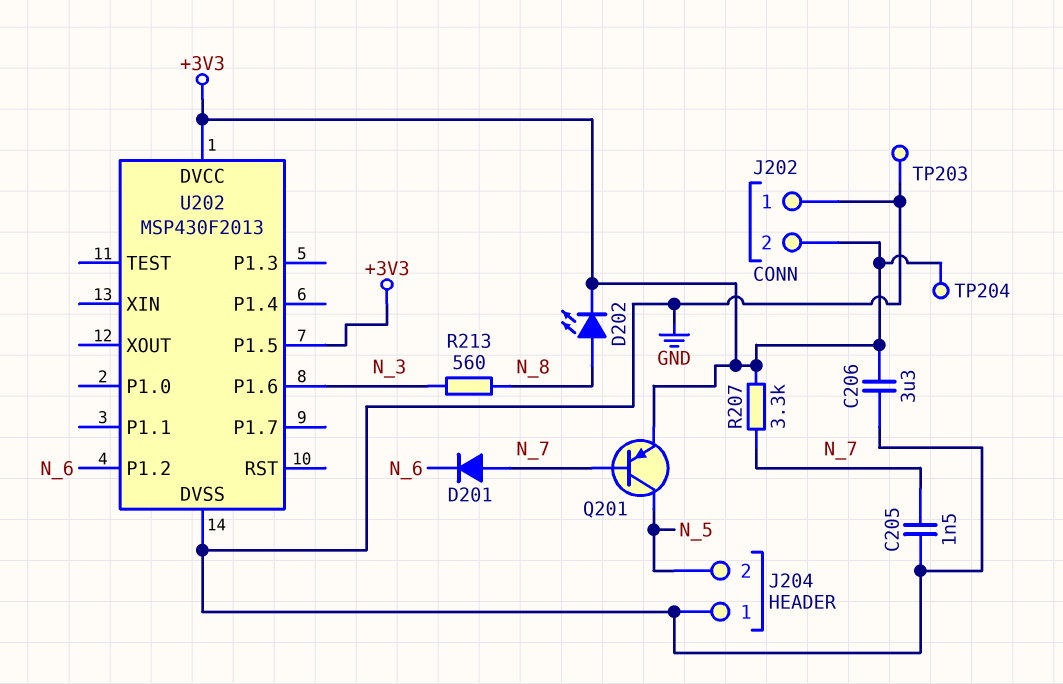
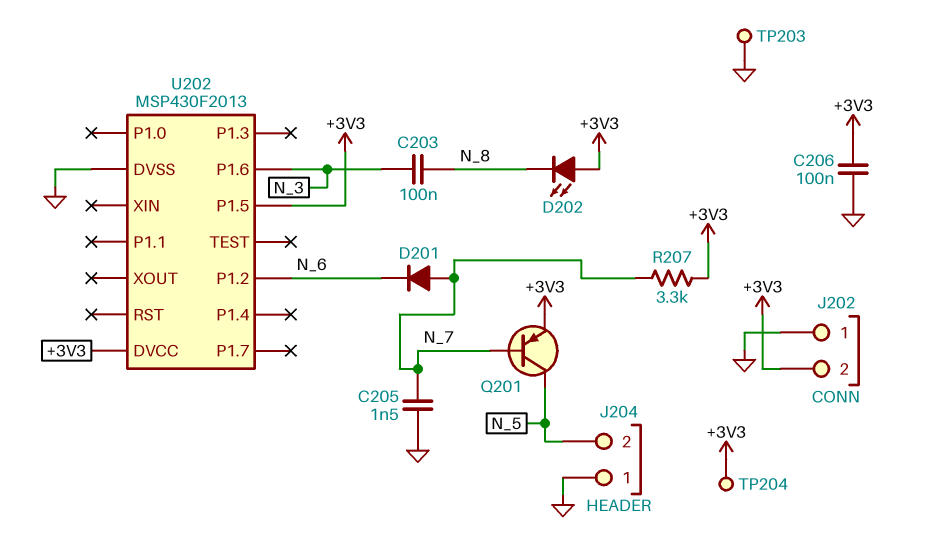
C203: none -> 100nF (N_3, N_8)
C206: 3.3uF (+3V3, GND) -> 100nF (+3V3, GND)
D202: LED (A N_8, K +3V3) -> LED (A +3V3, K N_8)
R213: 560 (N_3, N_8) -> none

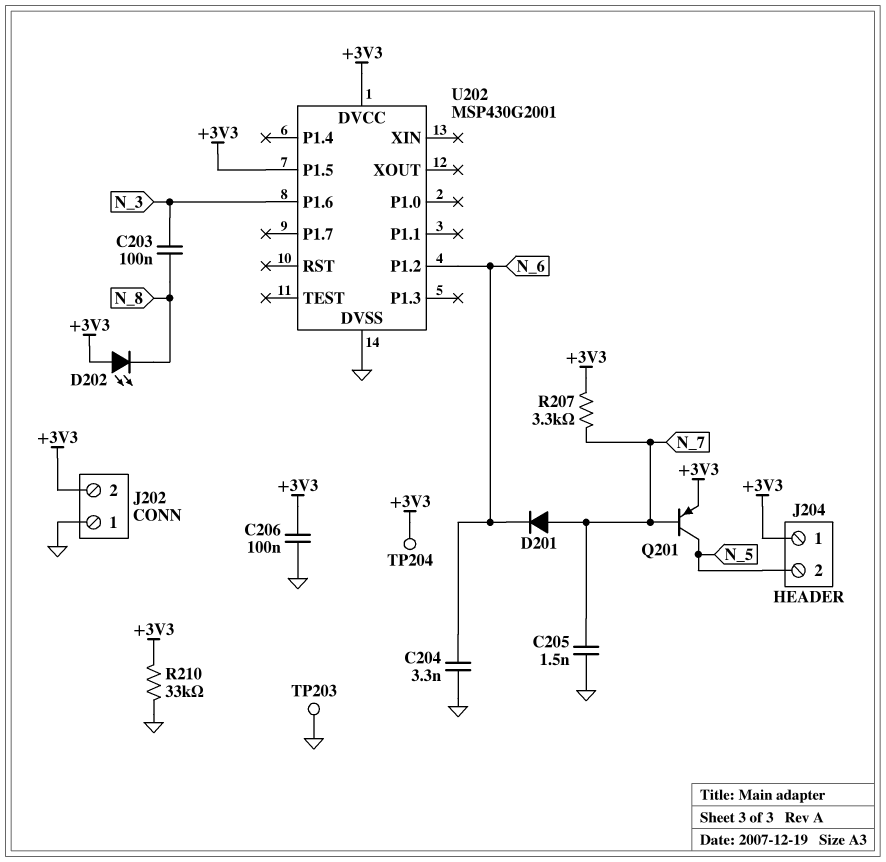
C204: none -> 3.3nF (GND, N_6)
J204 pin 1: GND -> +3V3
R210: none -> 33k (+3V3, GND)
U202: MSP430F2013 -> MSP430G2001

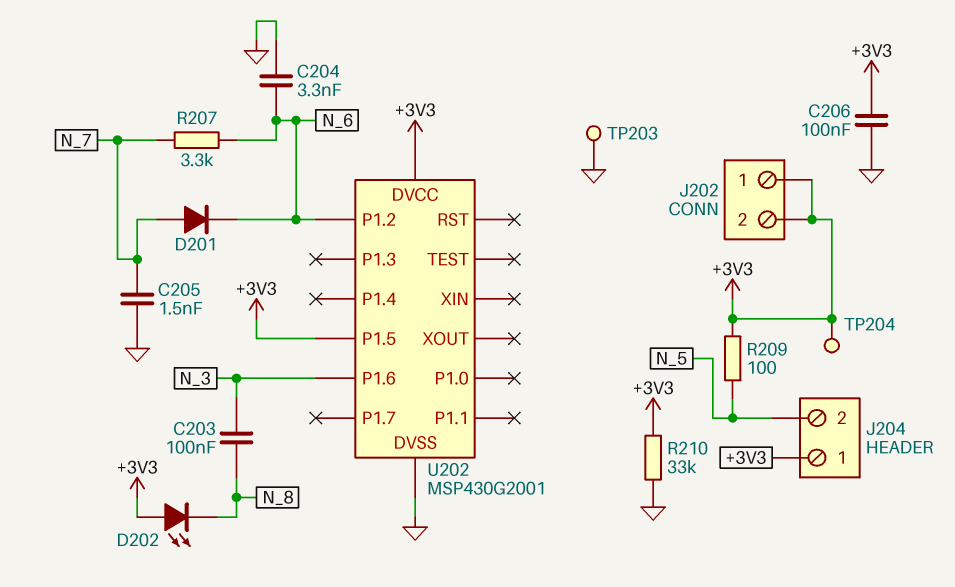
J202 pin 1: GND -> +3V3
Q201: PNP (B N_7, C N_5, E +3V3) -> none
R207: 3.3k (+3V3, N_7) -> 3.3k (N_6, N_7)
R209: none -> 100 (+3V3, N_5)

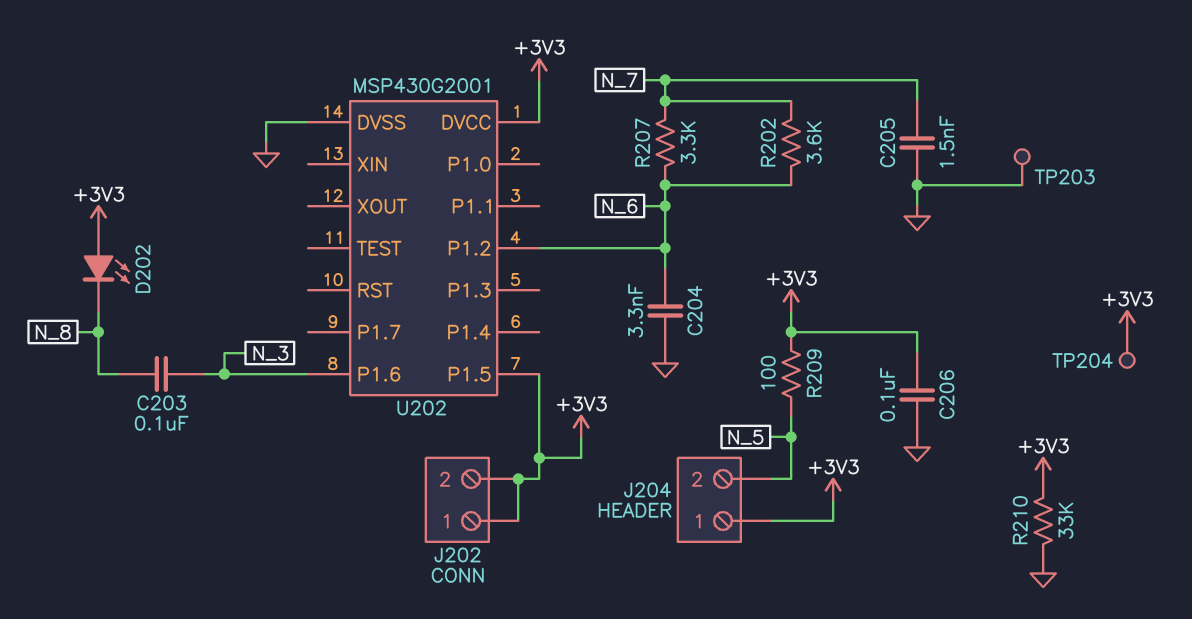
D201: diode (A N_7, K N_6) -> none
R202: none -> 3.6k (N_6, N_7)

